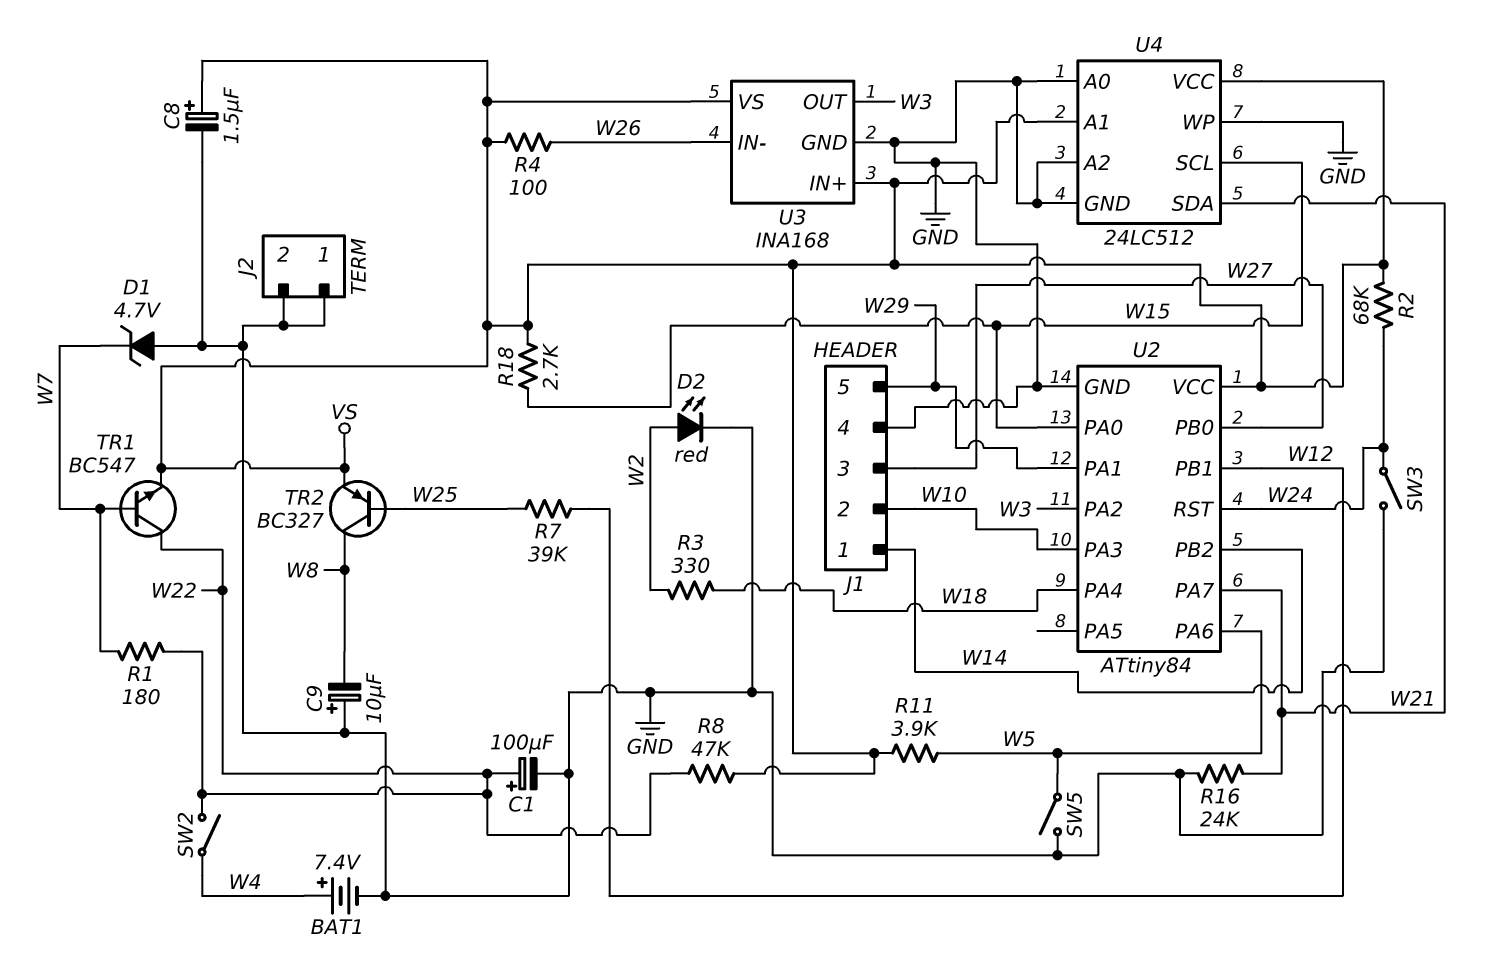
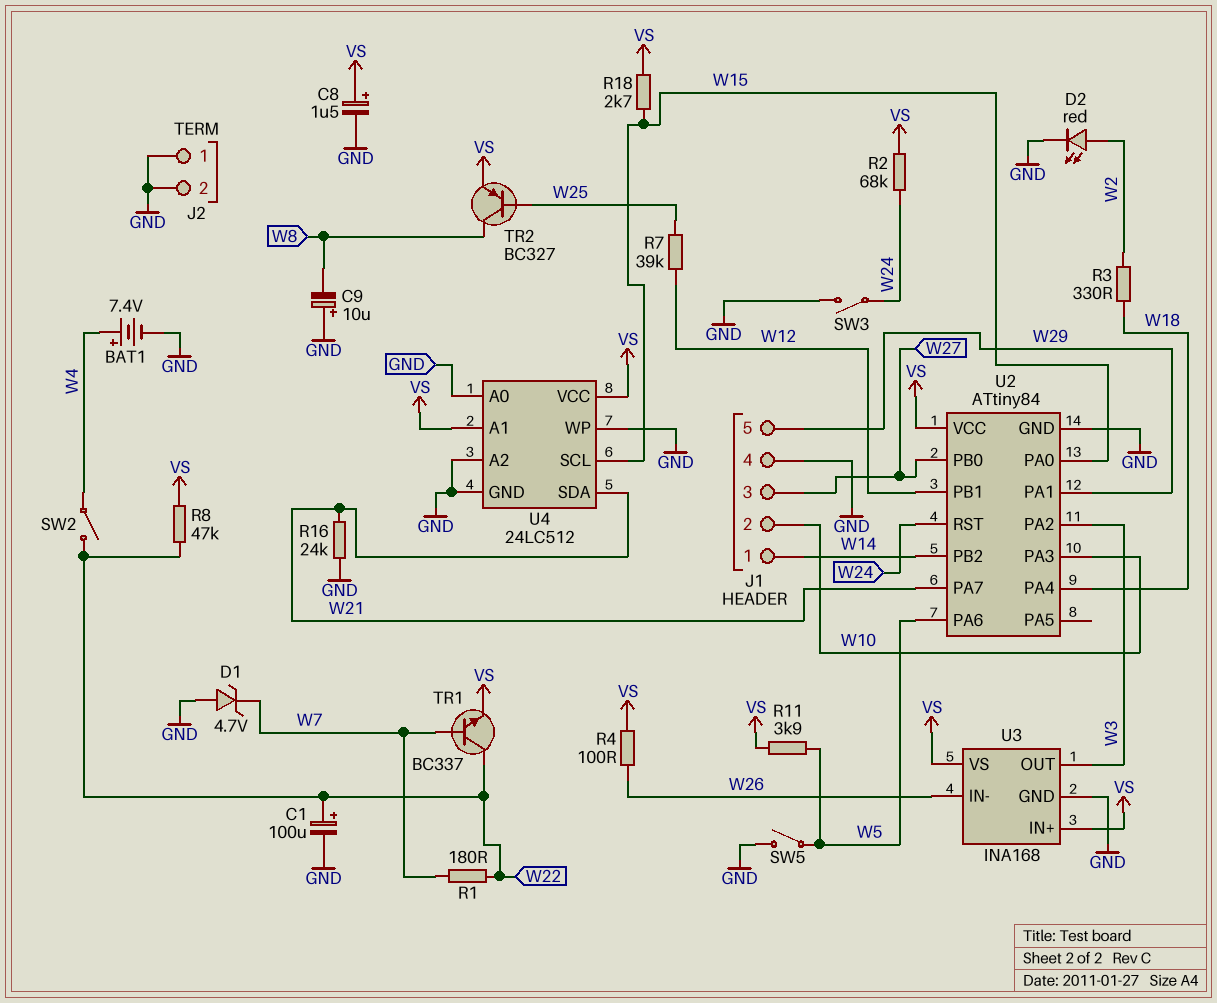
TR1: NPN BC547 (B W7, C W22, E VS) -> NPN BC337 (B W7, C W22, E VS)

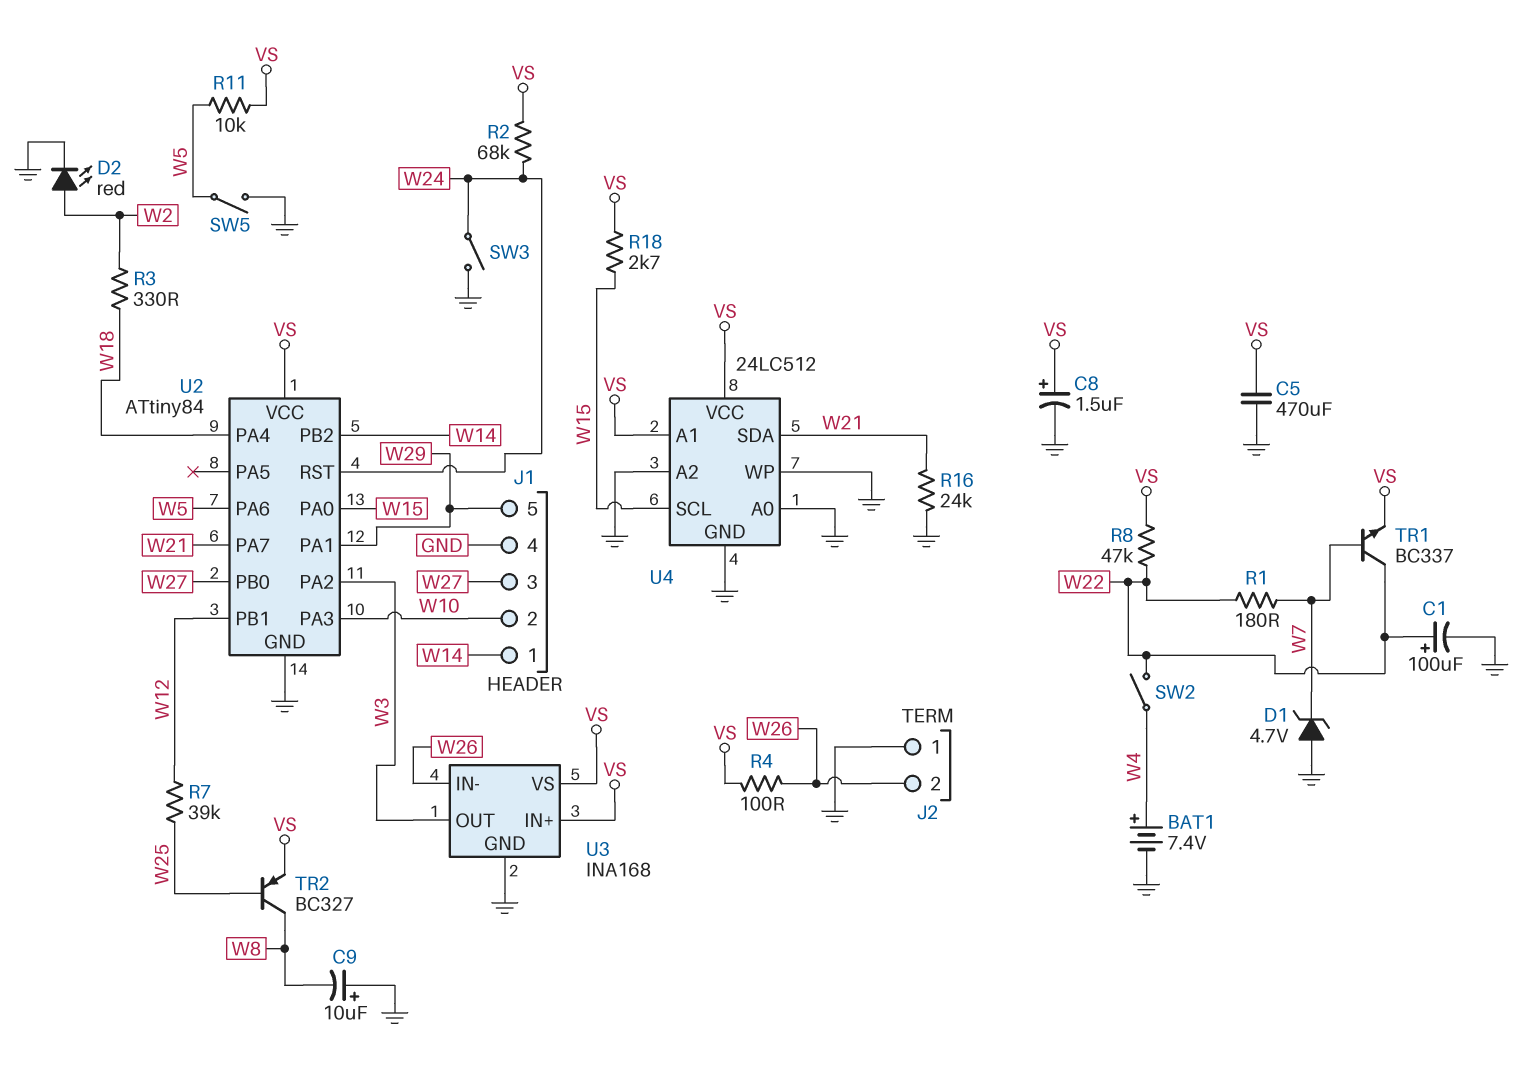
C5: none -> 470uF (GND, VS)
J2 pin 2: GND -> W26
R11: 3.9k (VS, W5) -> 10k (VS, W5)

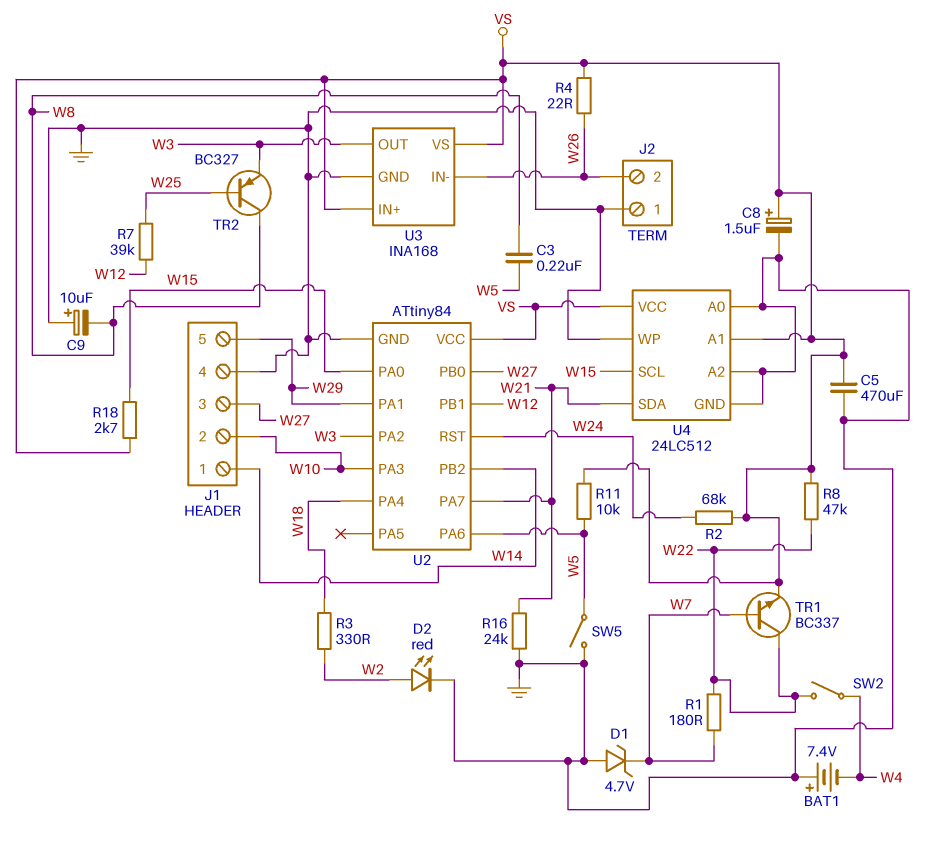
BAT1: 7.4V (plus W4, minus GND) -> 7.4V (plus GND, minus W4)
C1: 100uF (plus W22, minus GND) -> none
C3: none -> 220nF (W5, W8)
R4: 100 (VS, W26) -> 22 (VS, W26)
SW3: switch (GND, W24) -> none
TR2: PNP BC327 (B W25, C W8, E VS) -> PNP BC327 (B W25, C W8, E W3)

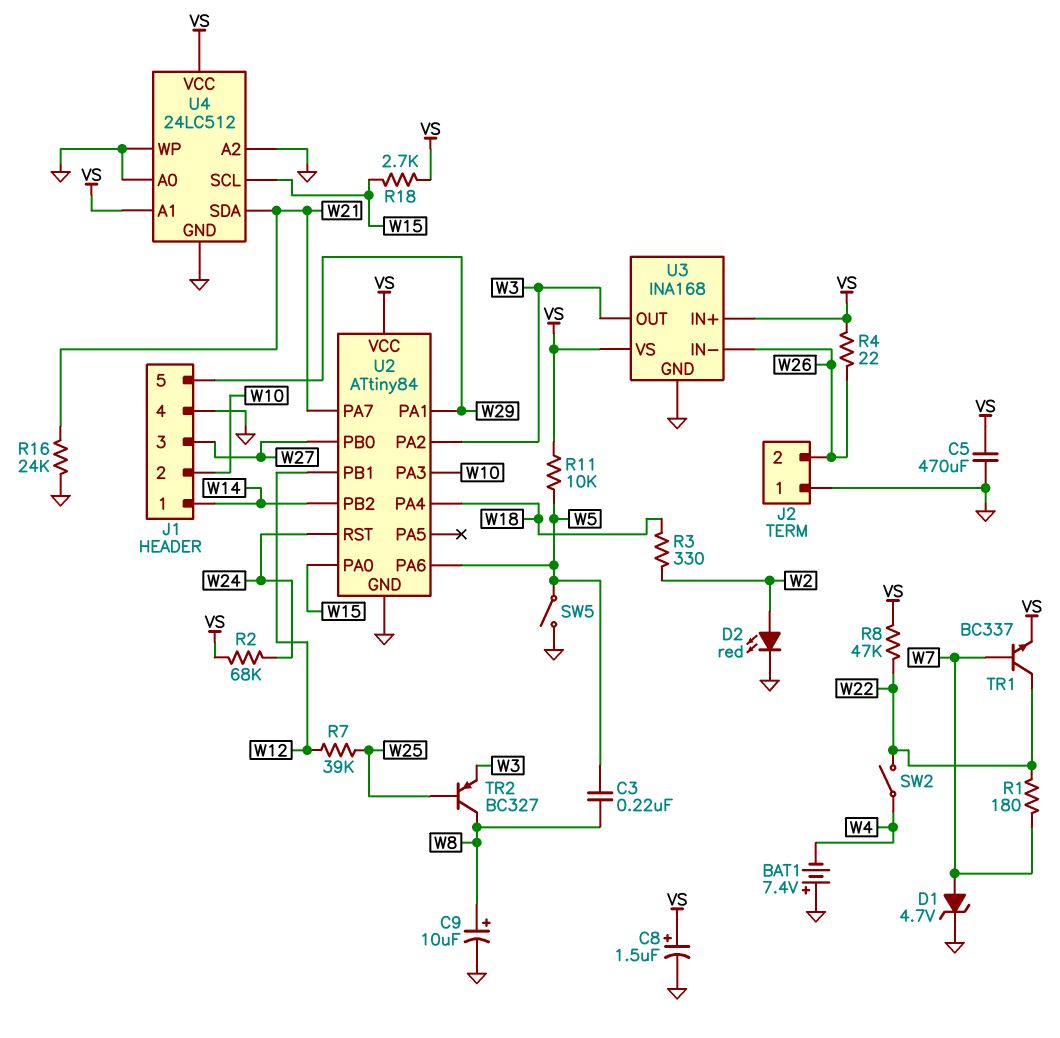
C9: 10uF (plus GND, minus W8) -> 10uF (plus W8, minus GND)
D1: zener 4.7V (A GND, K W7) -> zener 4.7V (A W7, K GND)

